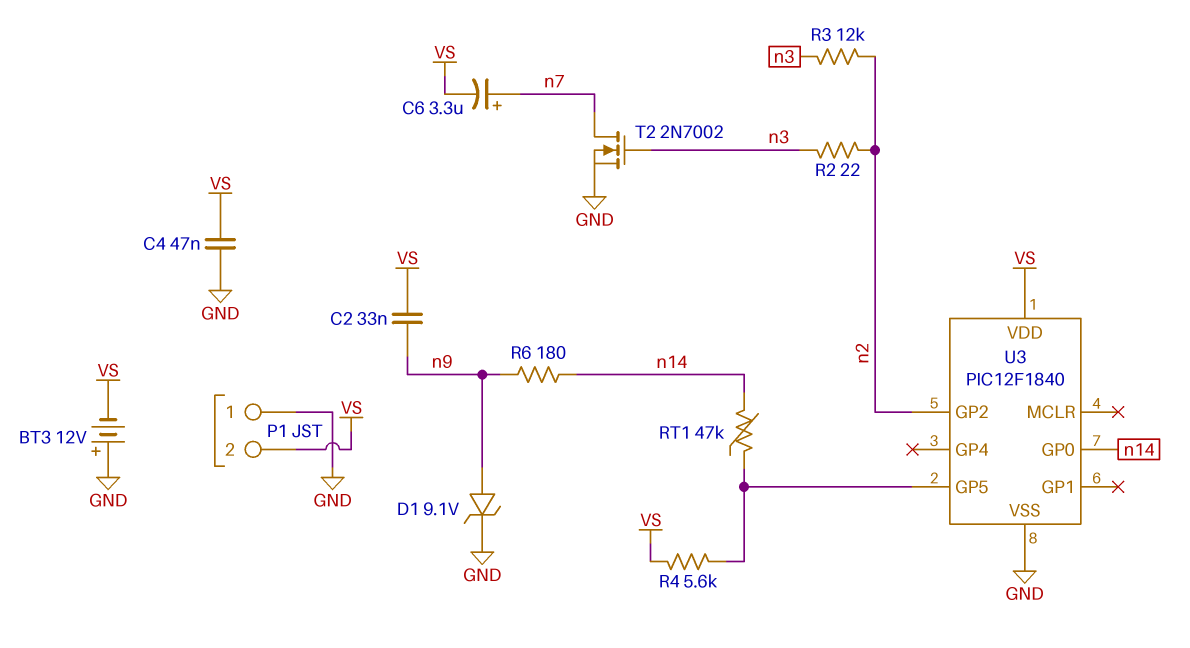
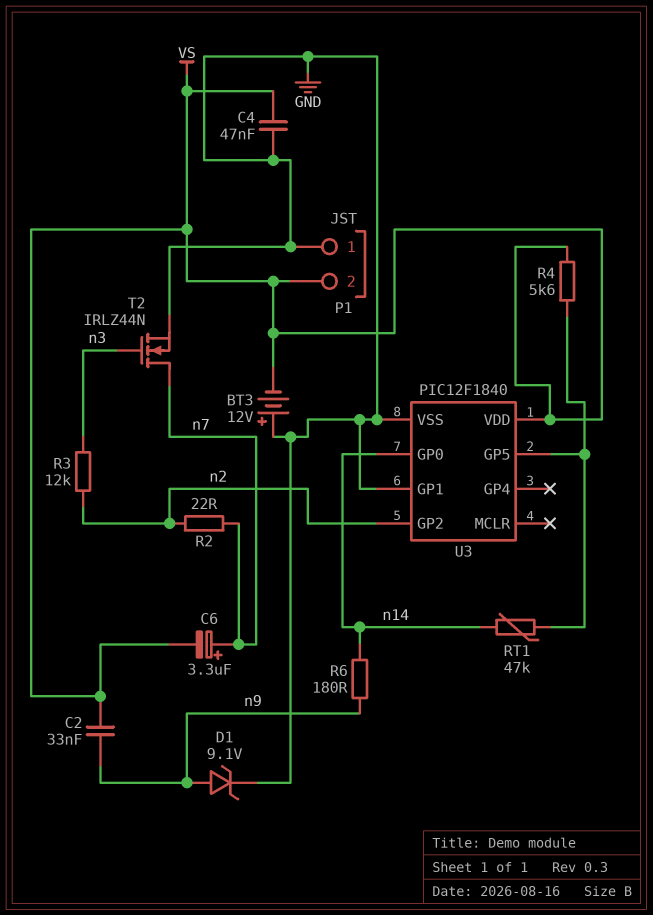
R2: 22 (n2, n3) -> 22 (n2, n7)
T2: NMOS 2N7002 (G n3, D n7, S GND) -> NMOS IRLZ44N (G n3, D n7, S GND)
U3 pin GP1: none -> GND

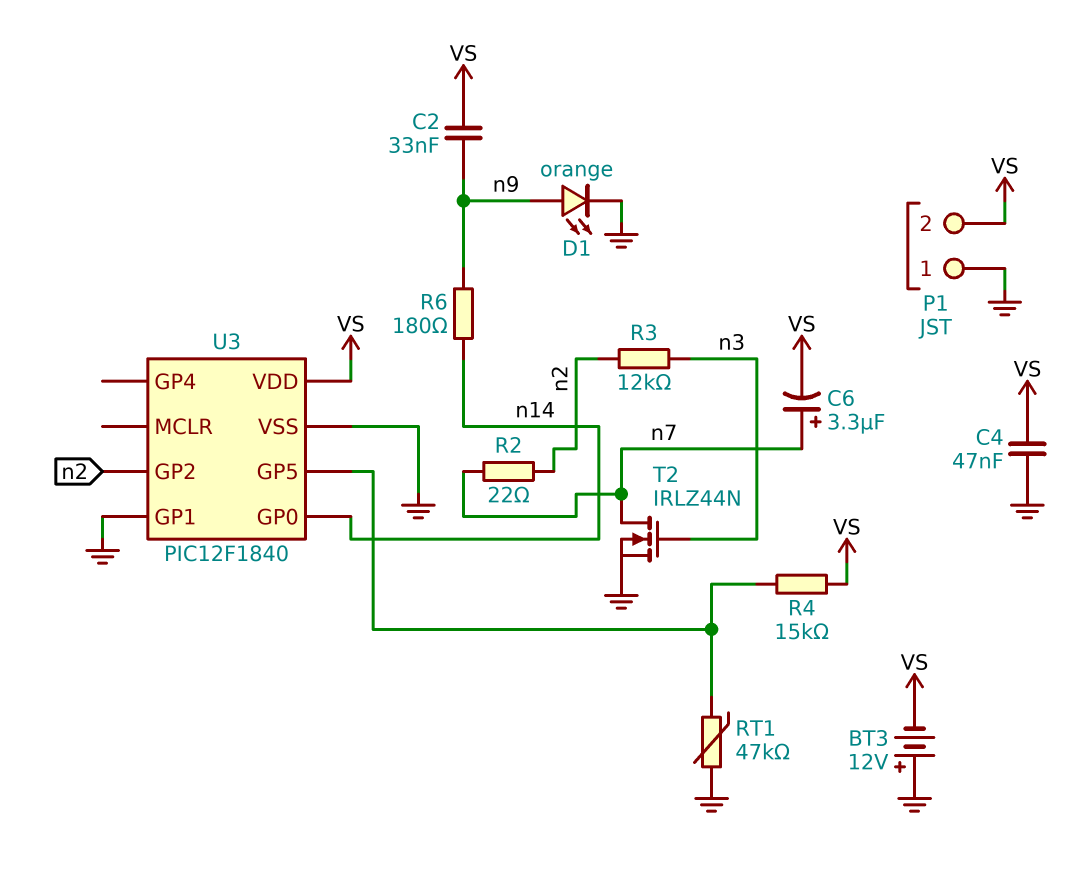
D1: zener 9.1V (A n9, K GND) -> LED orange (A n9, K GND)
R4: 5.6k (U3/GP5, VS) -> 15k (U3/GP5, VS)
RT1: 47k (U3/GP5, n14) -> 47k (GND, U3/GP5)

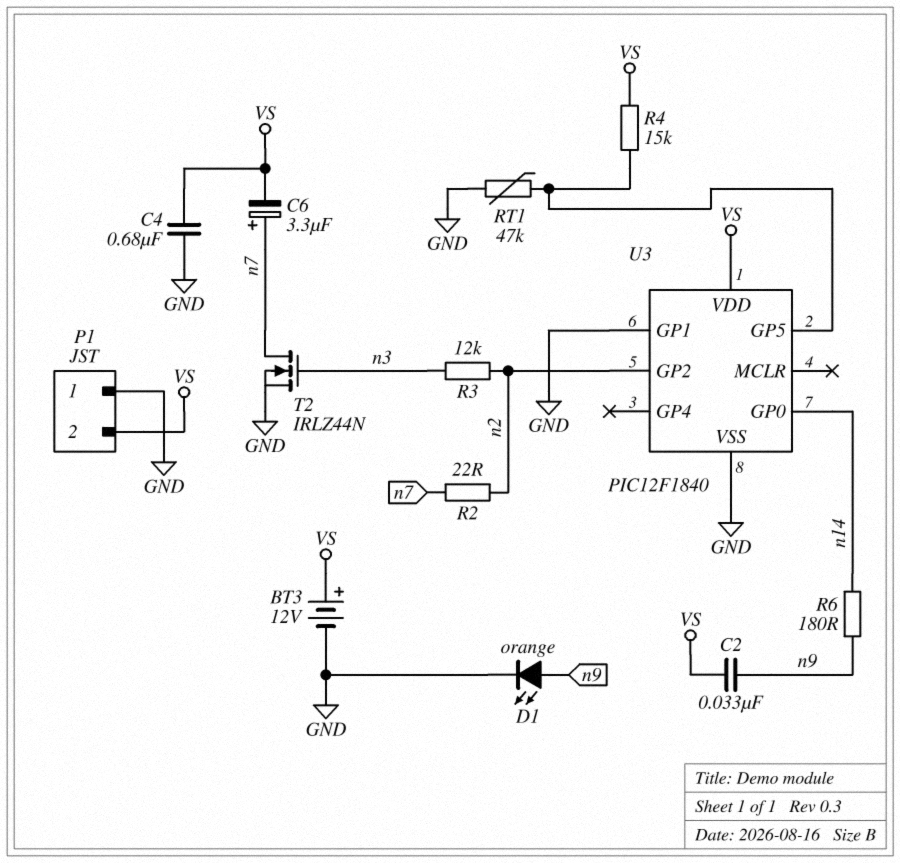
BT3: 12V (plus GND, minus VS) -> 12V (plus VS, minus GND)
C4: 47nF (GND, VS) -> 680nF (GND, VS)

